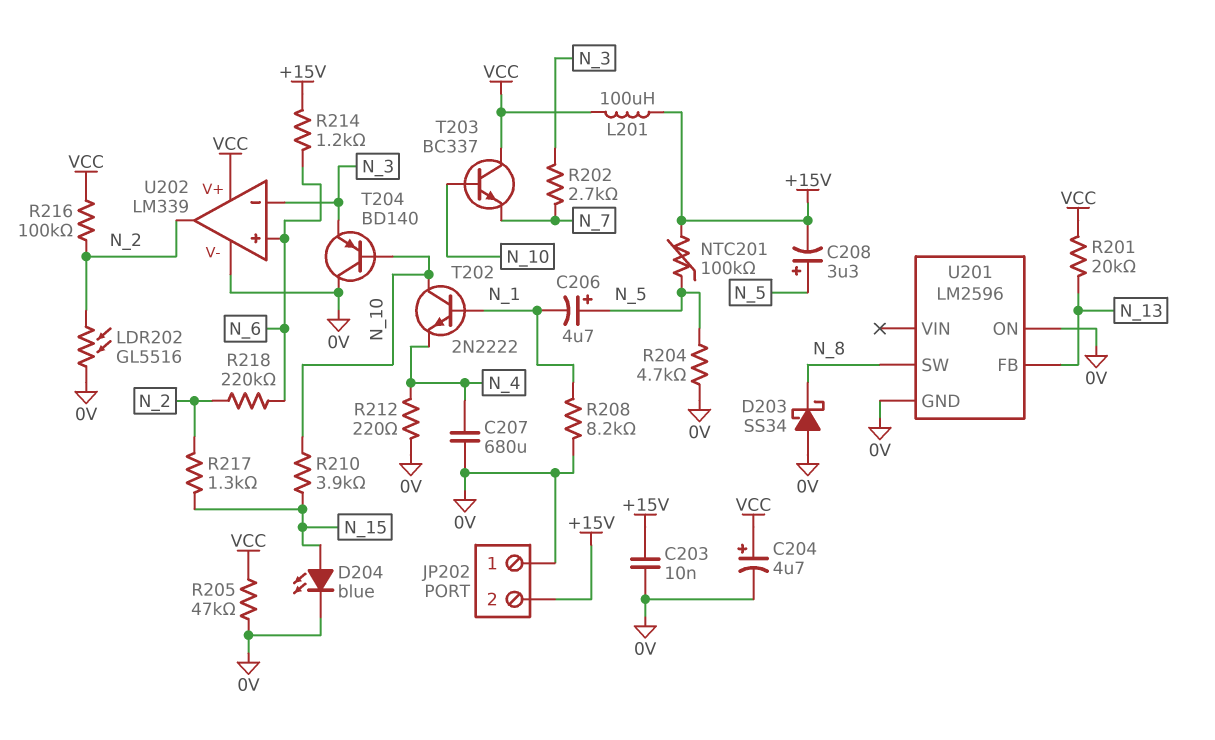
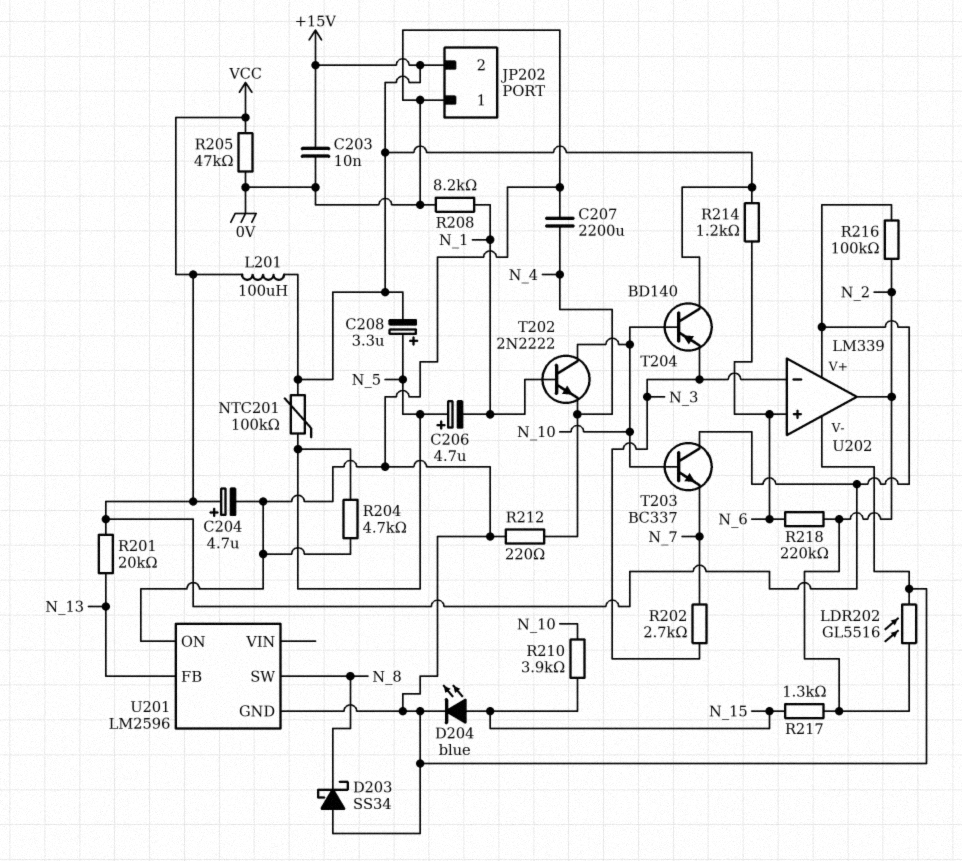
C207: 680uF (0V, N_4) -> 2200uF (0V, N_4)
T204: PNP BD140 (B N_10, C 0V, E N_3) -> PNP BD140 (B N_10, C +15V, E N_3)

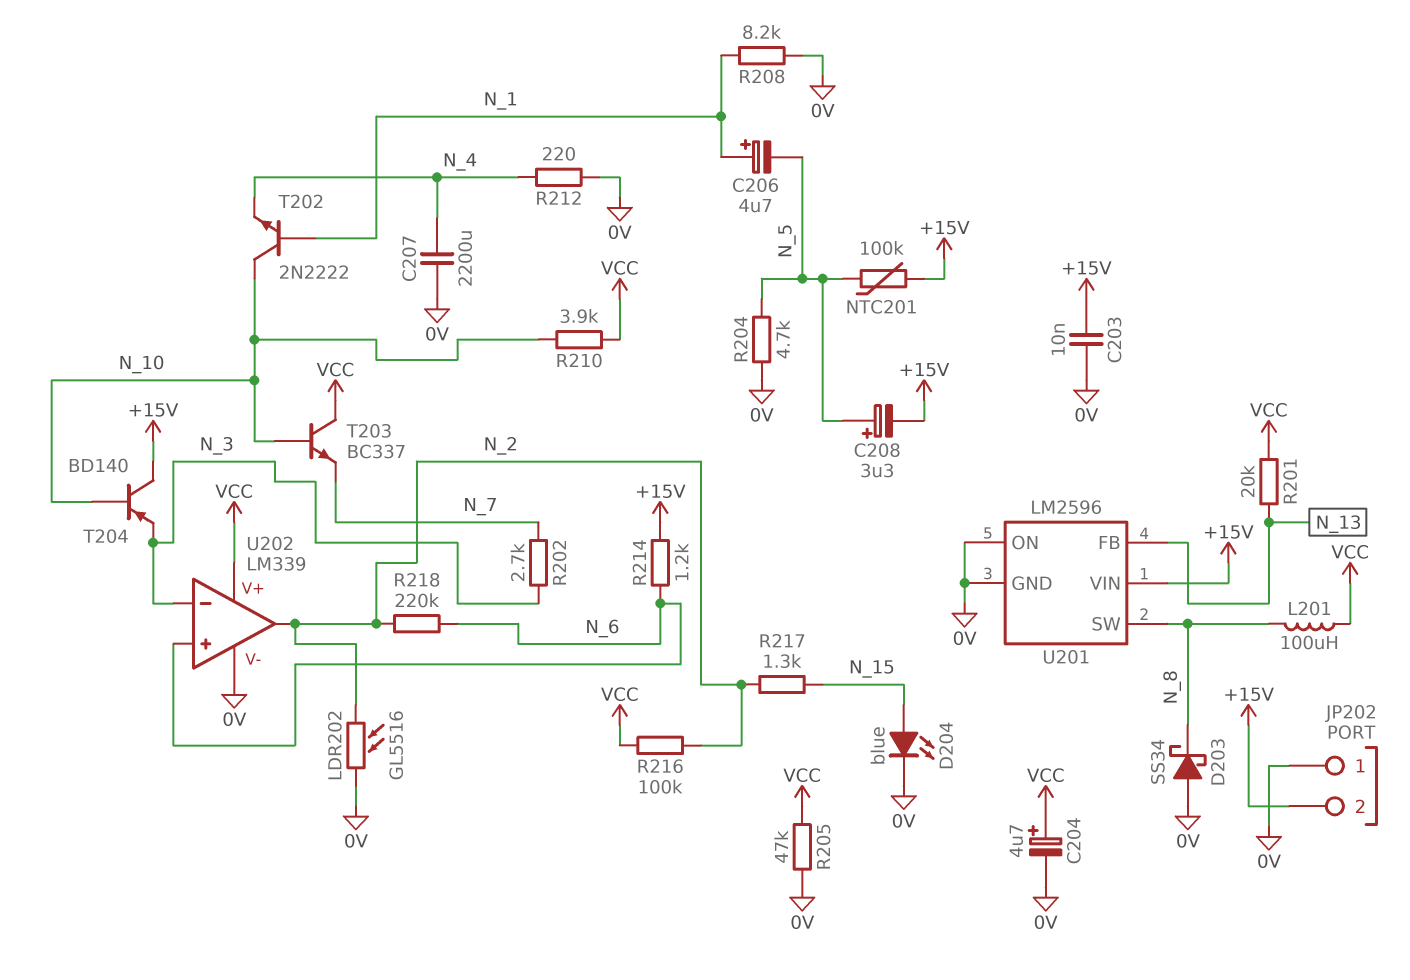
C206: 4.7uF (plus N_5, minus N_1) -> 4.7uF (plus N_1, minus N_5)
L201: 100uH (+15V, VCC) -> 100uH (N_8, VCC)
R210: 3.9k (N_10, N_15) -> 3.9k (N_10, VCC)
U201 pin VIN: none -> +15V

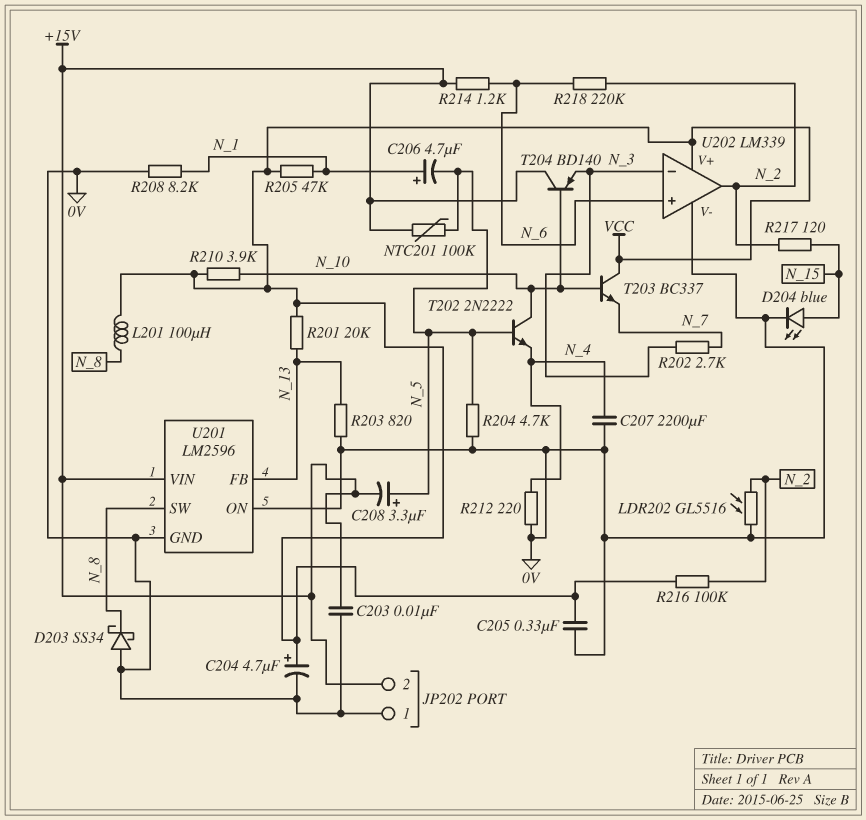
C205: none -> 330nF (0V, VCC)
R203: none -> 820 (0V, N_13)
R205: 47k (0V, VCC) -> 47k (N_1, VCC)
R217: 1.3k (N_2, N_15) -> 120 (N_2, N_15)
T202: NPN 2N2222 (B N_1, C N_10, E N_4) -> NPN 2N2222 (B N_5, C N_10, E N_4)

